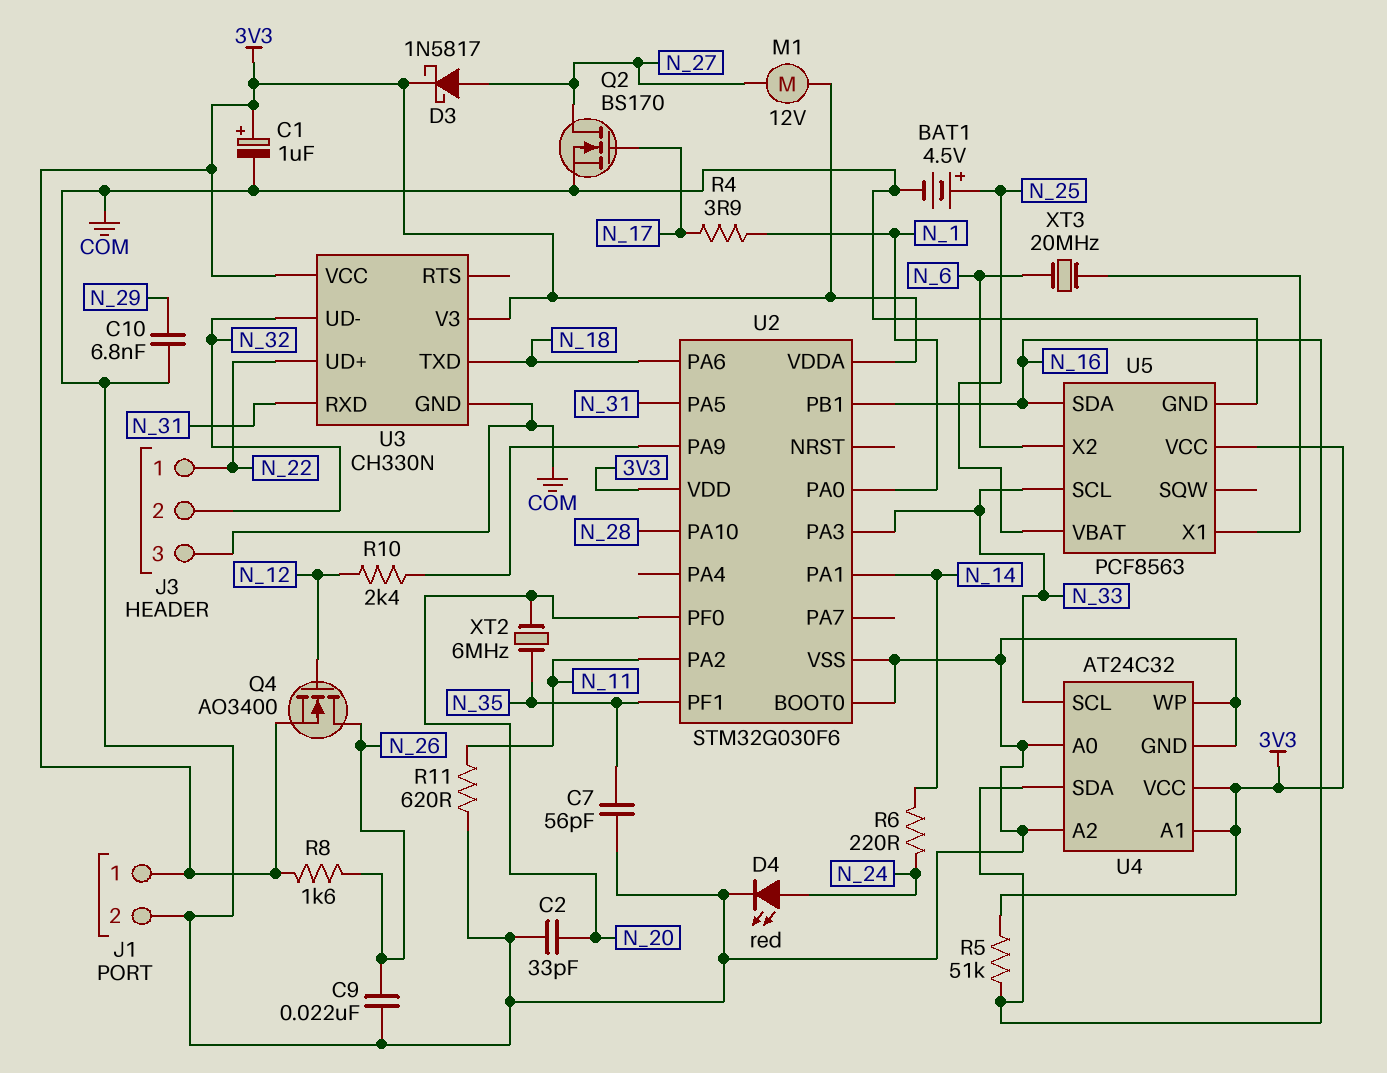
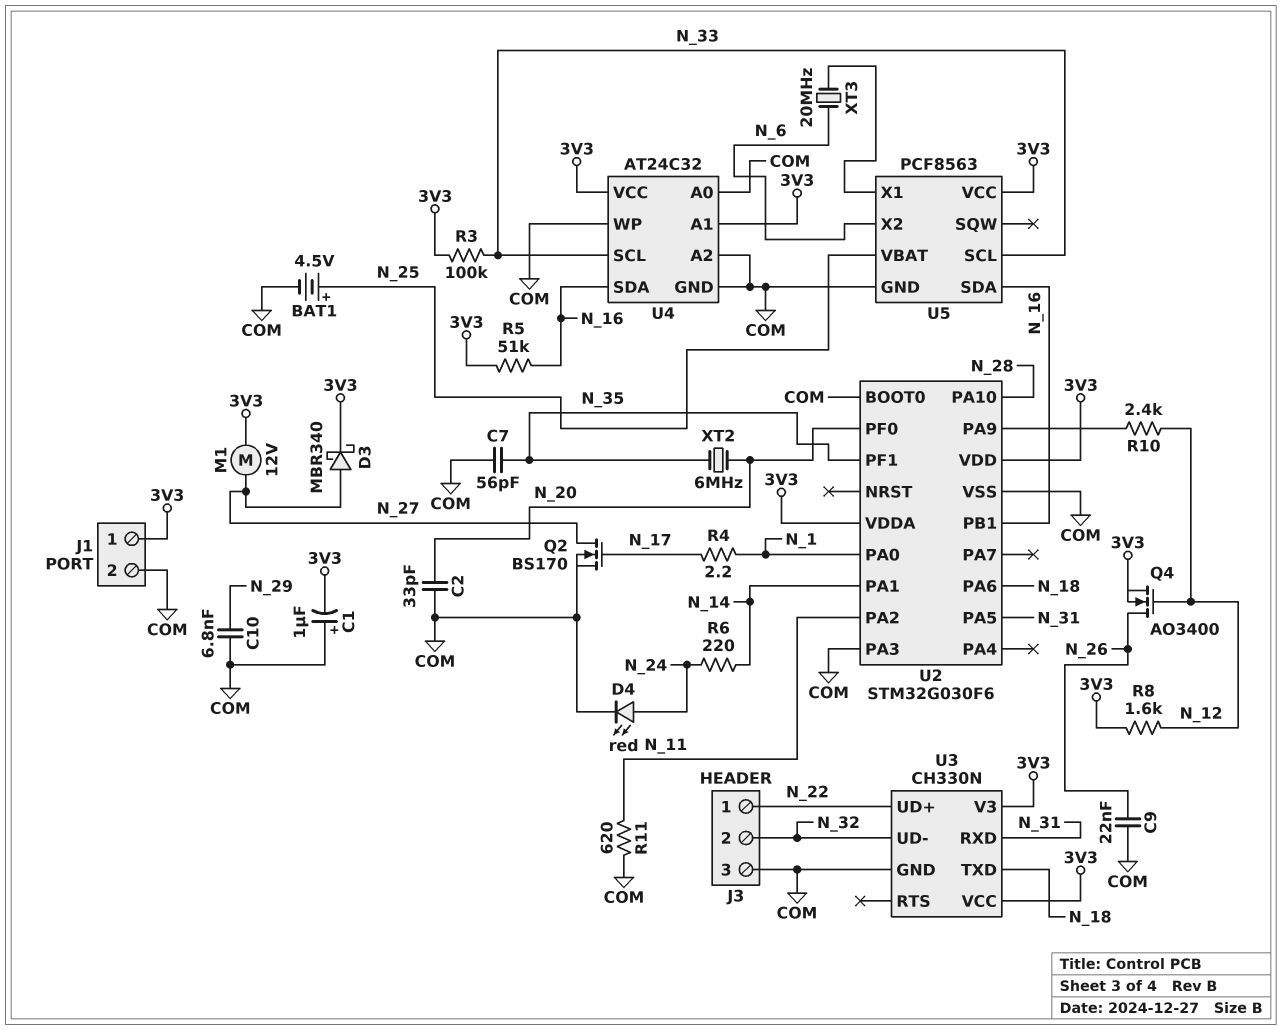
C1: 1uF (plus 3V3, minus COM) -> 1uF (plus COM, minus 3V3)
D3: schottky 1N5817 (A N_27, K 3V3) -> schottky MBR340 (A N_27, K 3V3)
R3: none -> 100k (3V3, N_33)
R4: 3.9 (N_1, N_17) -> 2.2 (N_1, N_17)
R8: 1.6k (3V3, N_26) -> 1.6k (3V3, N_12)
U2 pin PA3: N_33 -> COM

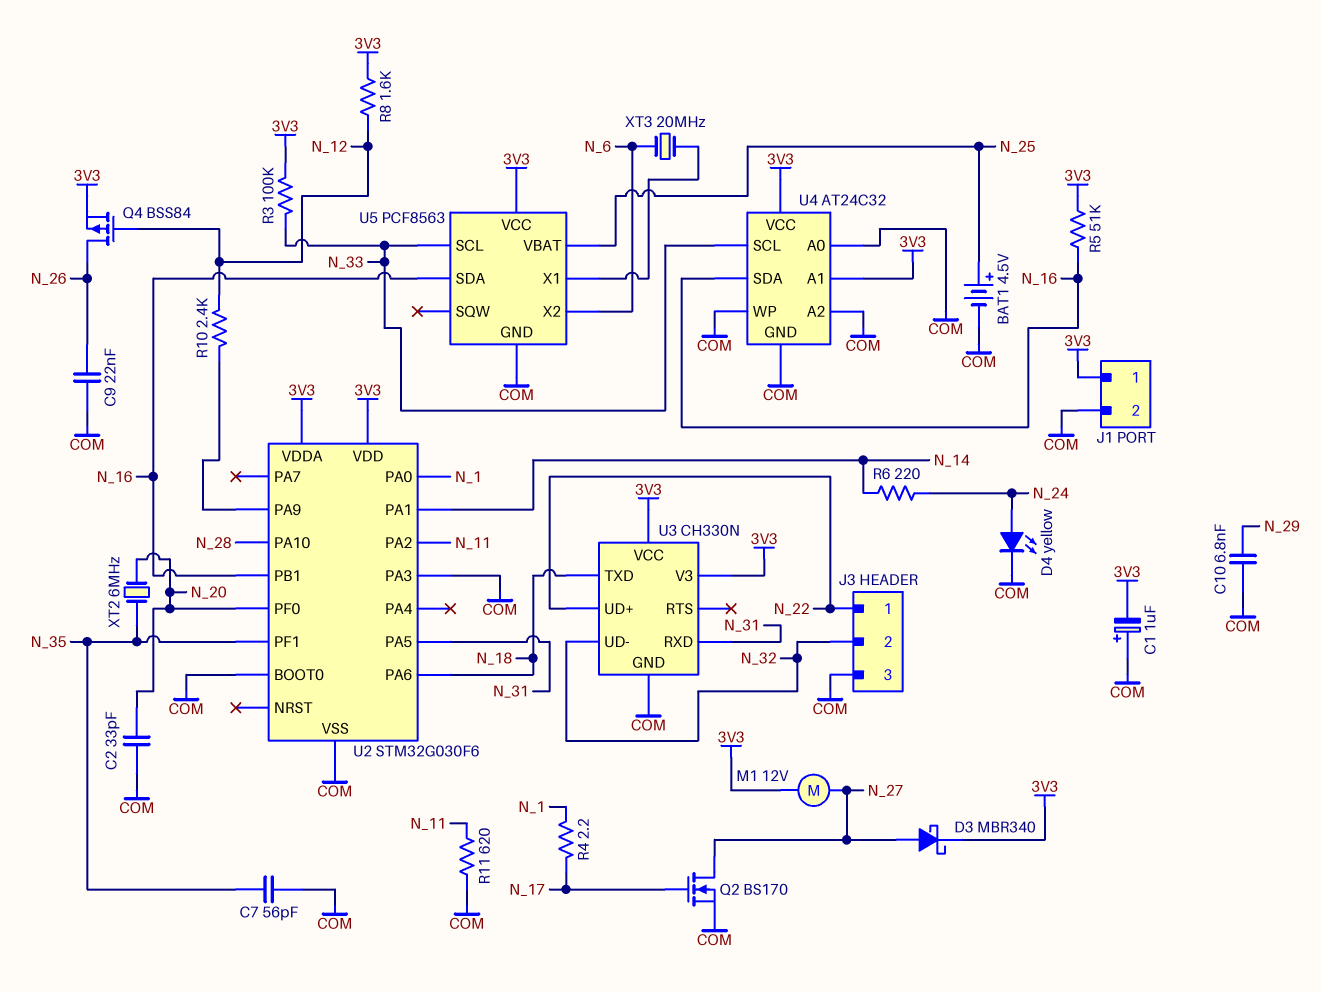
D4: LED red (A N_24, K COM) -> LED yellow (A N_24, K COM)
Q4: NMOS AO3400 (G N_12, D N_26, S 3V3) -> PMOS BSS84 (G N_12, D N_26, S 3V3)

